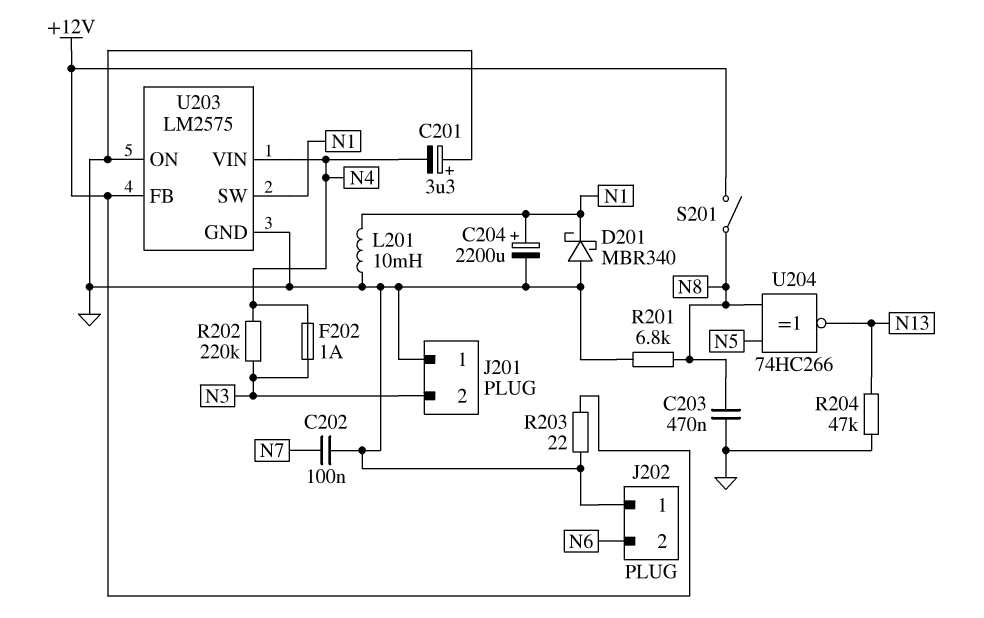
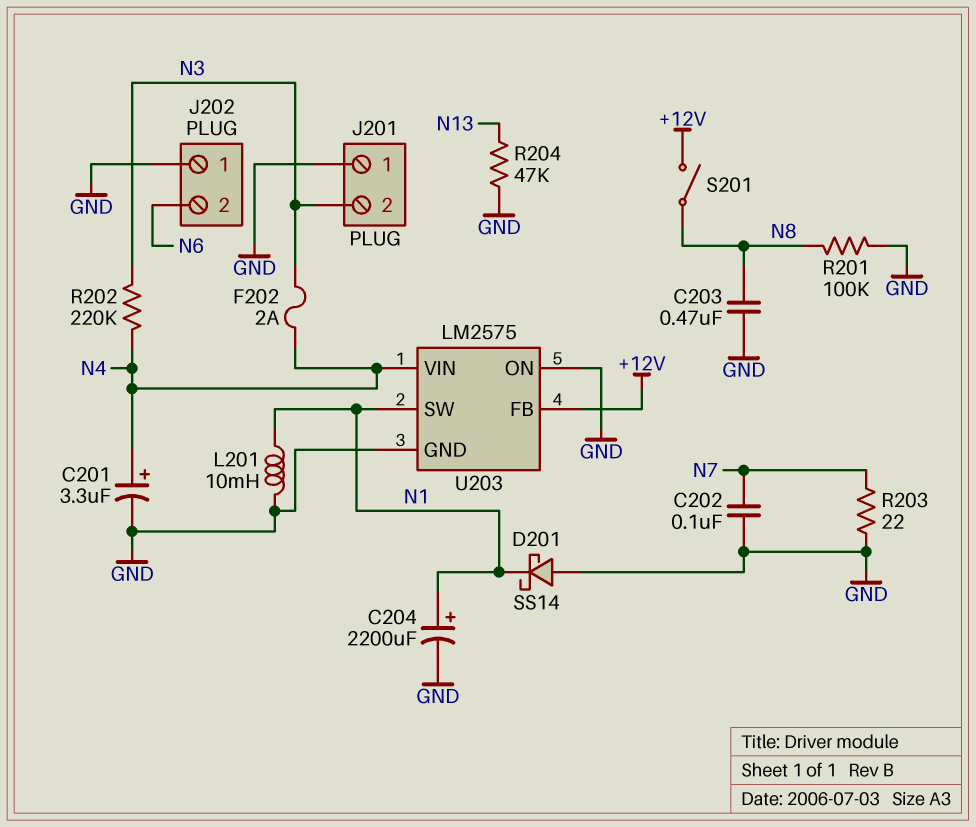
C201: 3.3uF (plus GND, minus N4) -> 3.3uF (plus N4, minus GND)
D201: schottky MBR340 (A GND, K N1) -> schottky SS14 (A GND, K N1)
F202: 1A (N3, N4) -> 2A (N3, N4)
R201: 6.8k (GND, N8) -> 100k (GND, N8)
R203: 22 (+12V, GND) -> 22 (GND, N7)
U204: XNOR 74HC266 (in N5, in N8, out N13) -> none

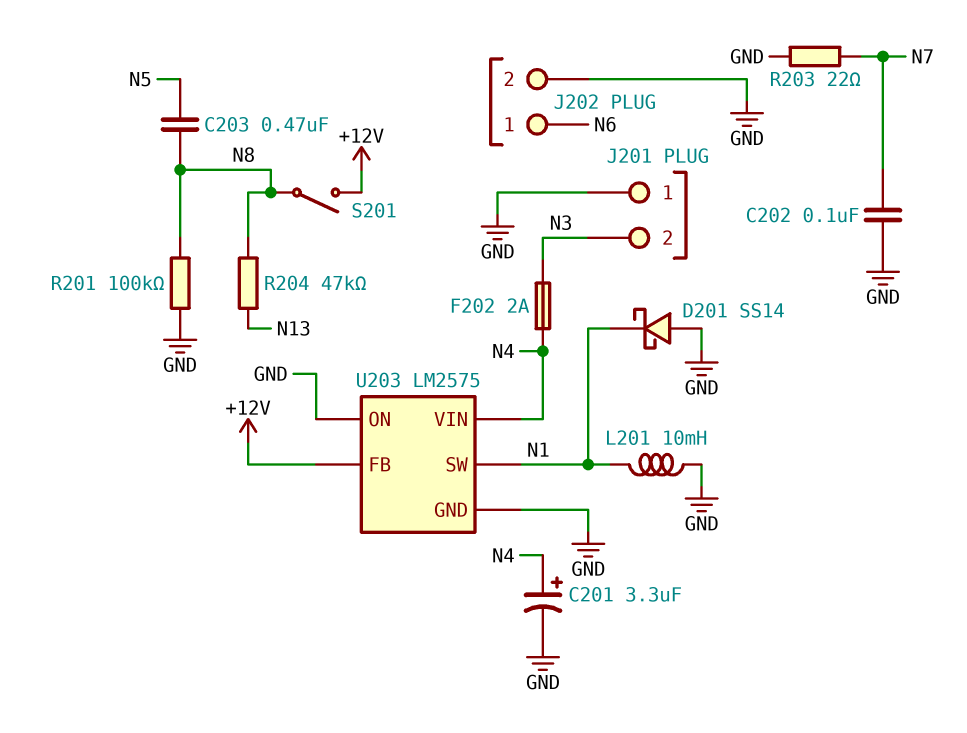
C203: 470nF (GND, N8) -> 470nF (N5, N8)
C204: 2200uF (plus N1, minus GND) -> none
J202 pin 1: GND -> N6
J202 pin 2: N6 -> GND
R202: 220k (N3, N4) -> none
R204: 47k (GND, N13) -> 47k (N8, N13)

